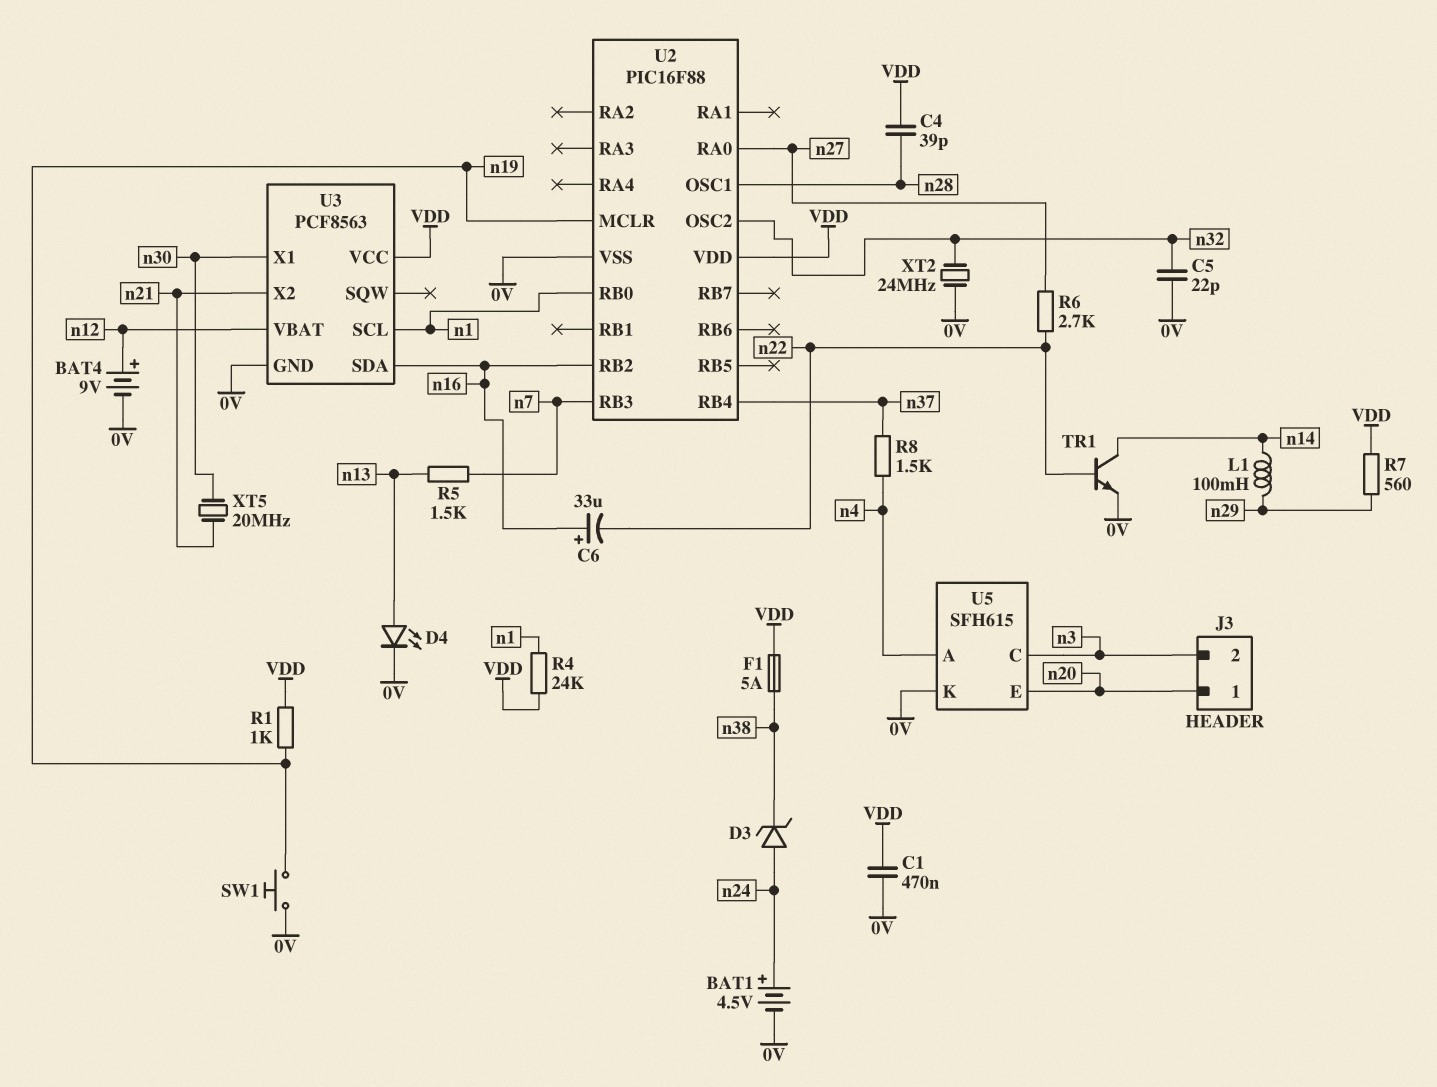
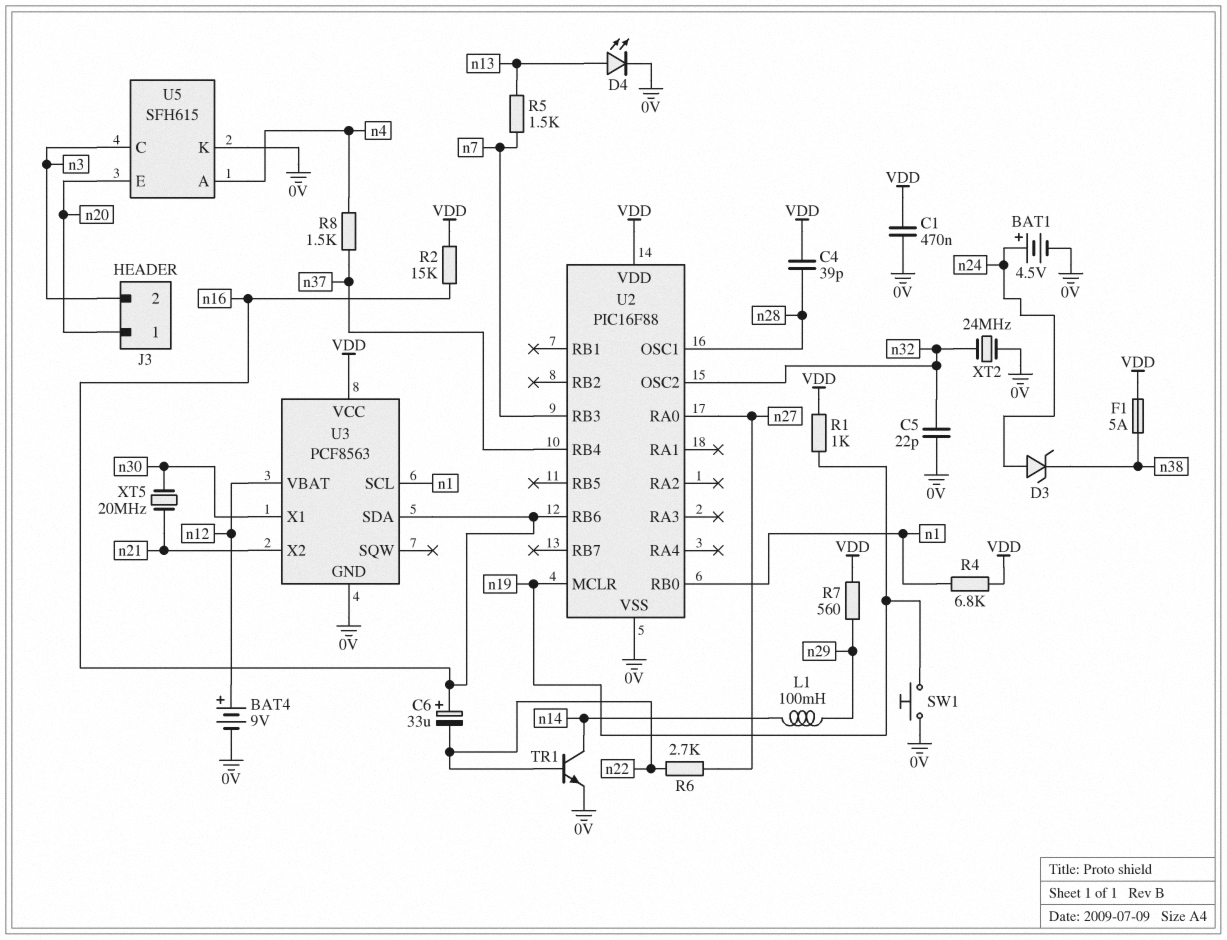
R2: none -> 15k (VDD, n16)
R4: 24k (VDD, n1) -> 6.8k (VDD, n1)
U2 pin RB2: n16 -> none
U2 pin RB6: none -> n16

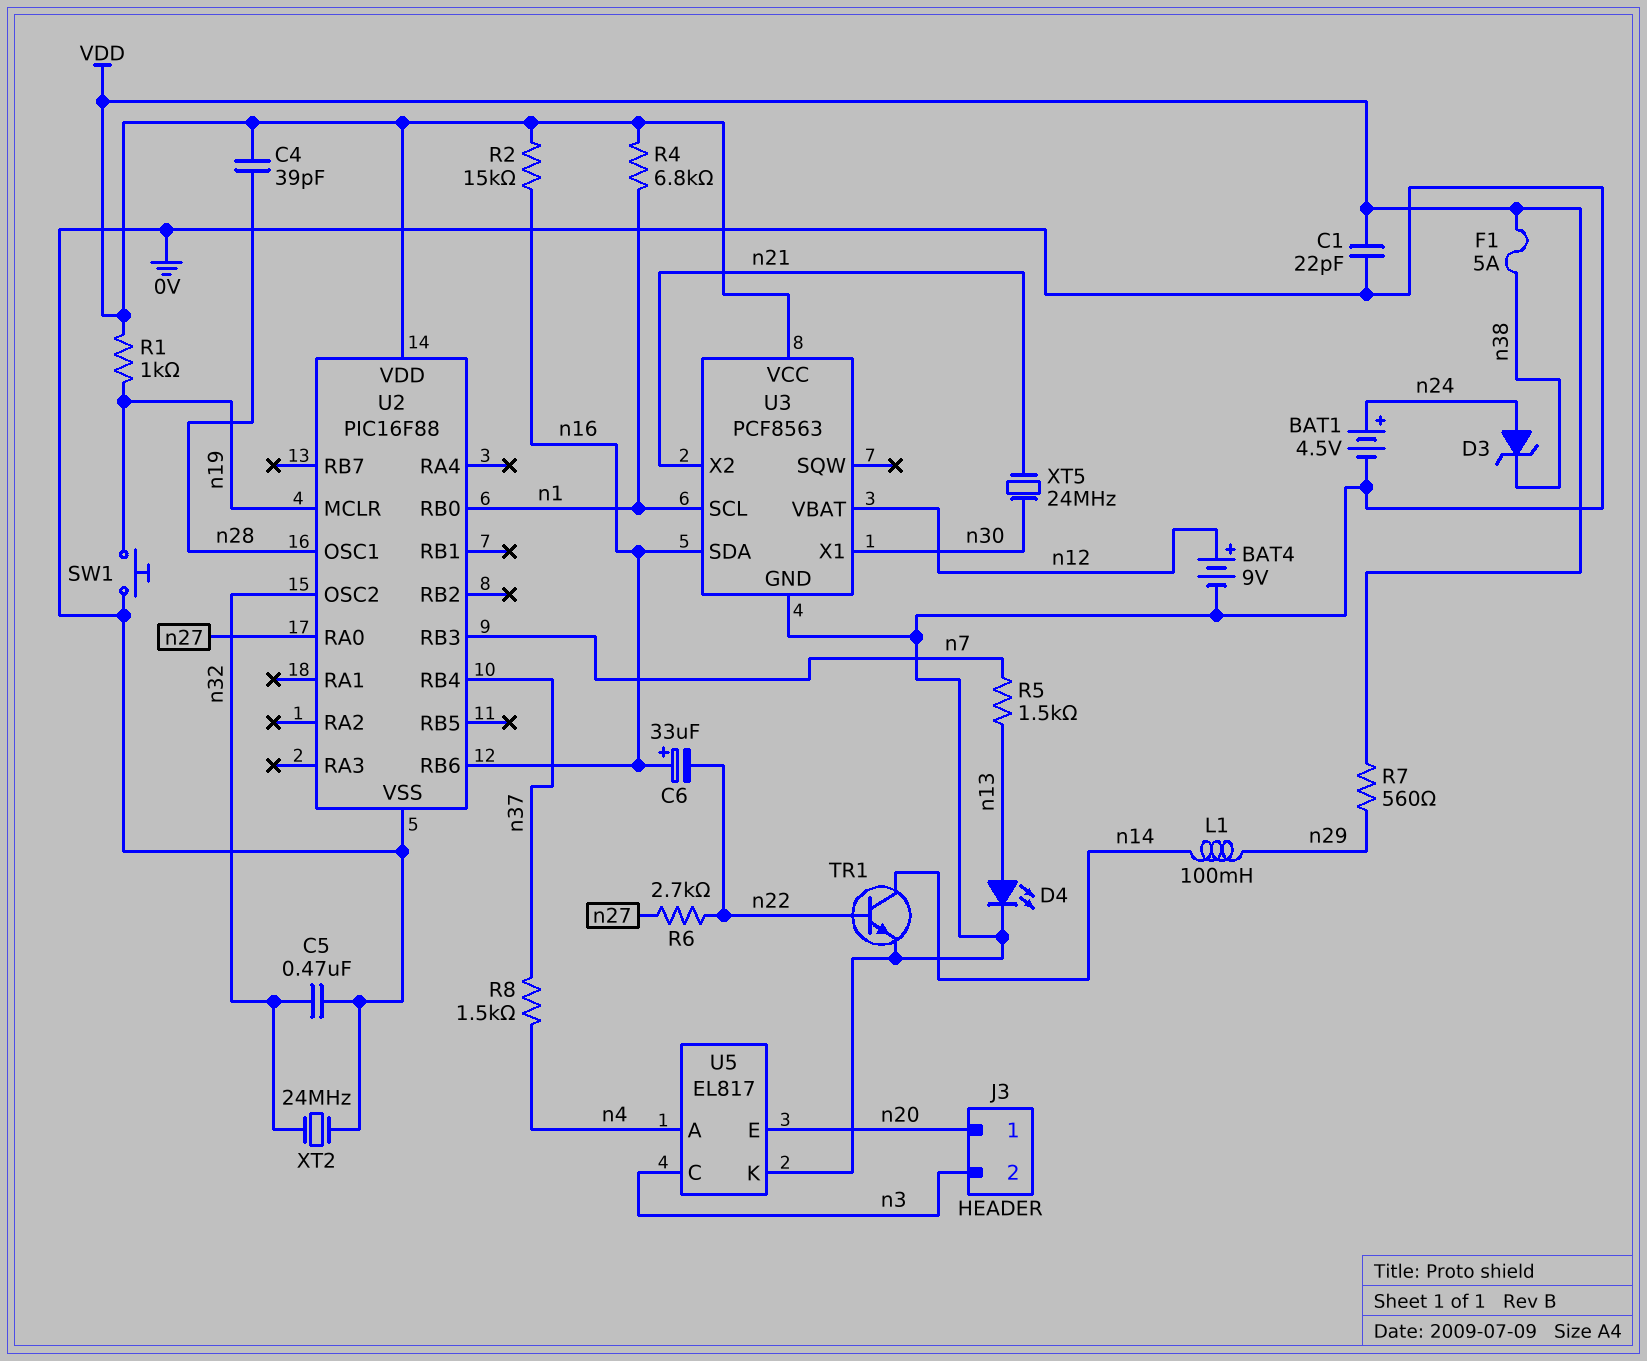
C1: 470nF (0V, VDD) -> 22pF (0V, VDD)
C5: 22pF (0V, n32) -> 470nF (0V, n32)
U5: SFH615 -> EL817
XT5: 20MHz (n21, n30) -> 24MHz (n21, n30)

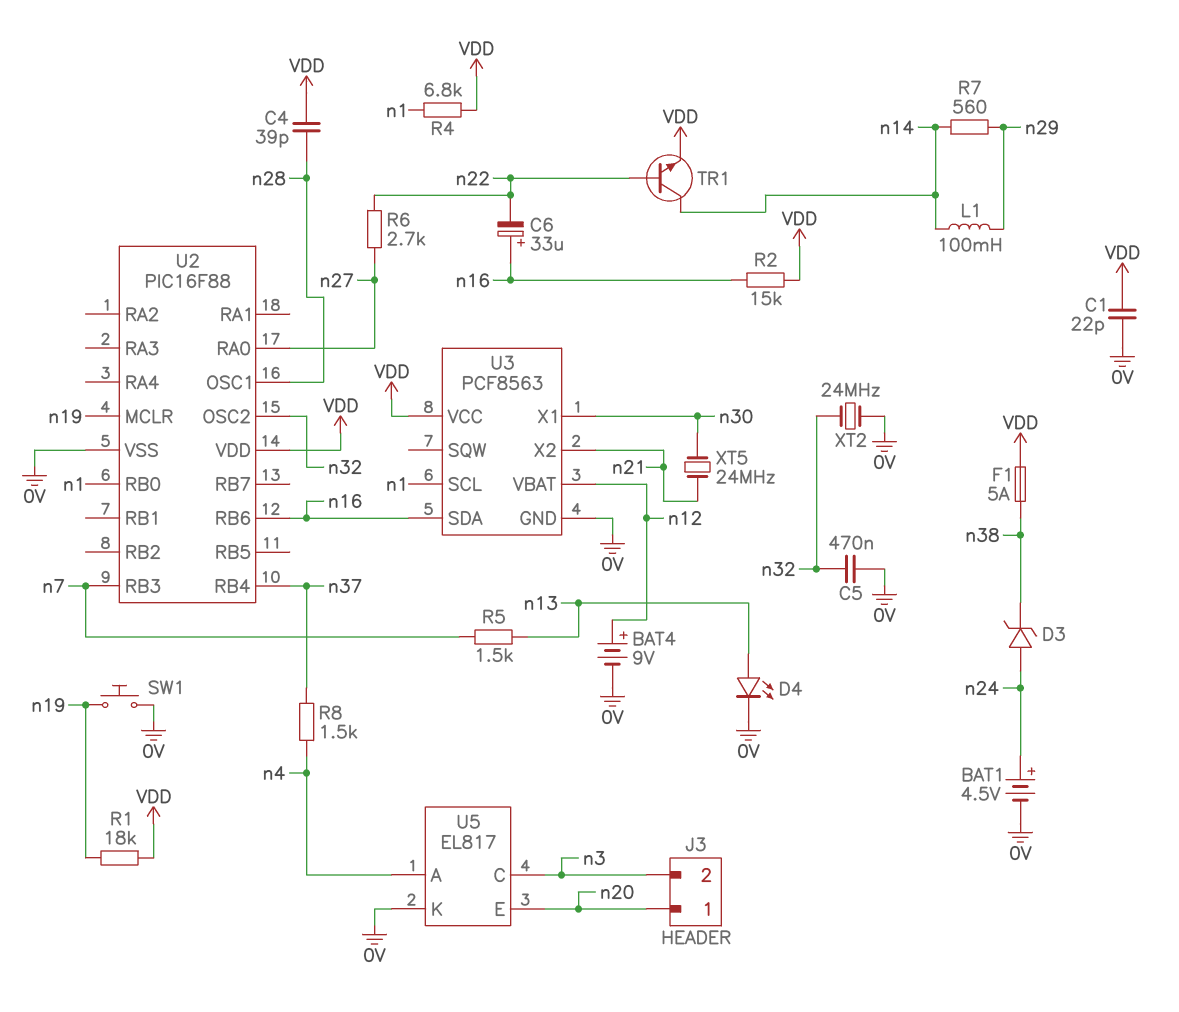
R1: 1k (VDD, n19) -> 18k (VDD, n19)
R7: 560 (VDD, n29) -> 560 (n14, n29)
TR1: NPN (B n22, C n14, E 0V) -> NPN (B n22, C n14, E VDD)

